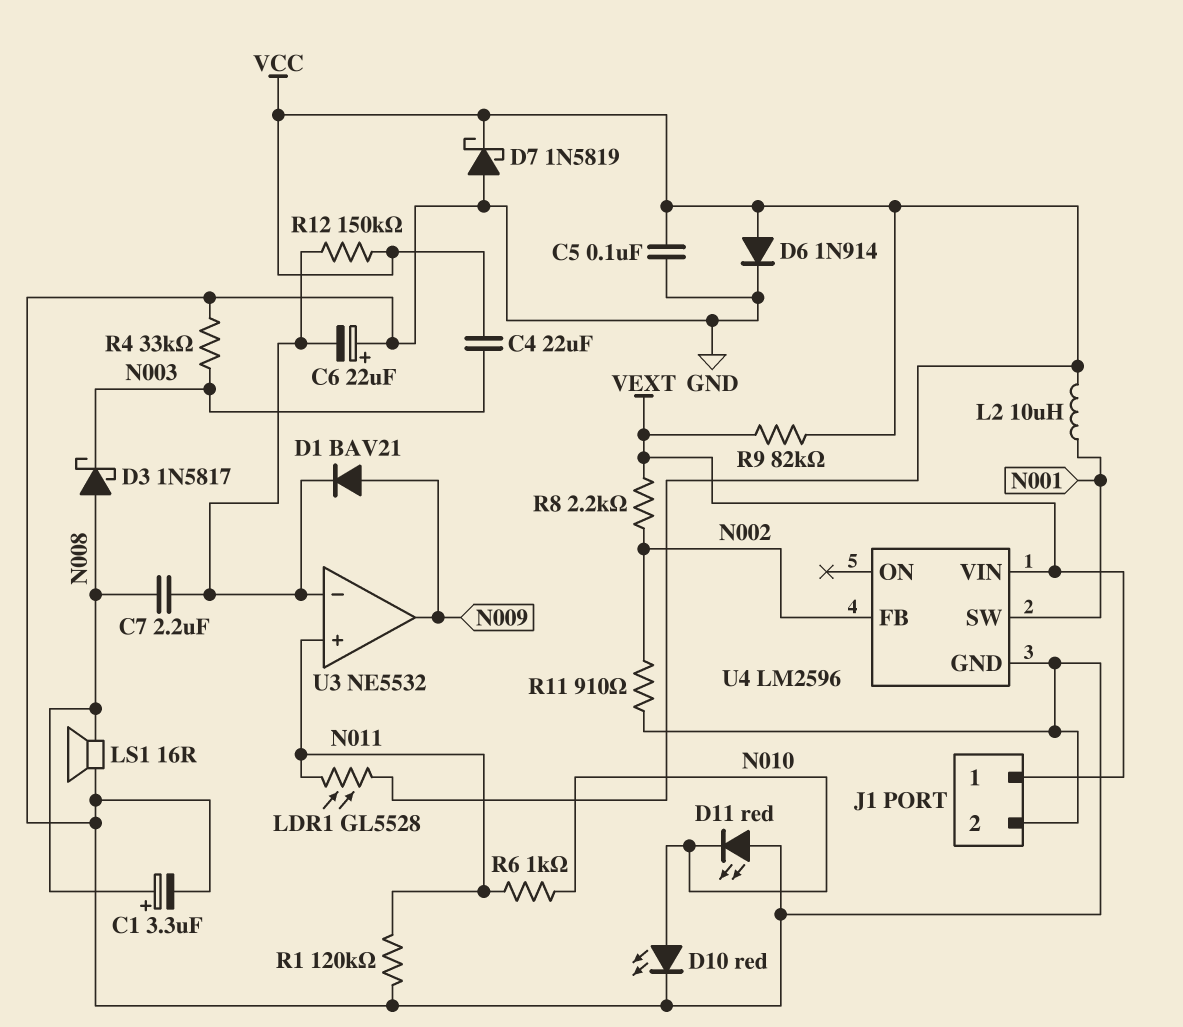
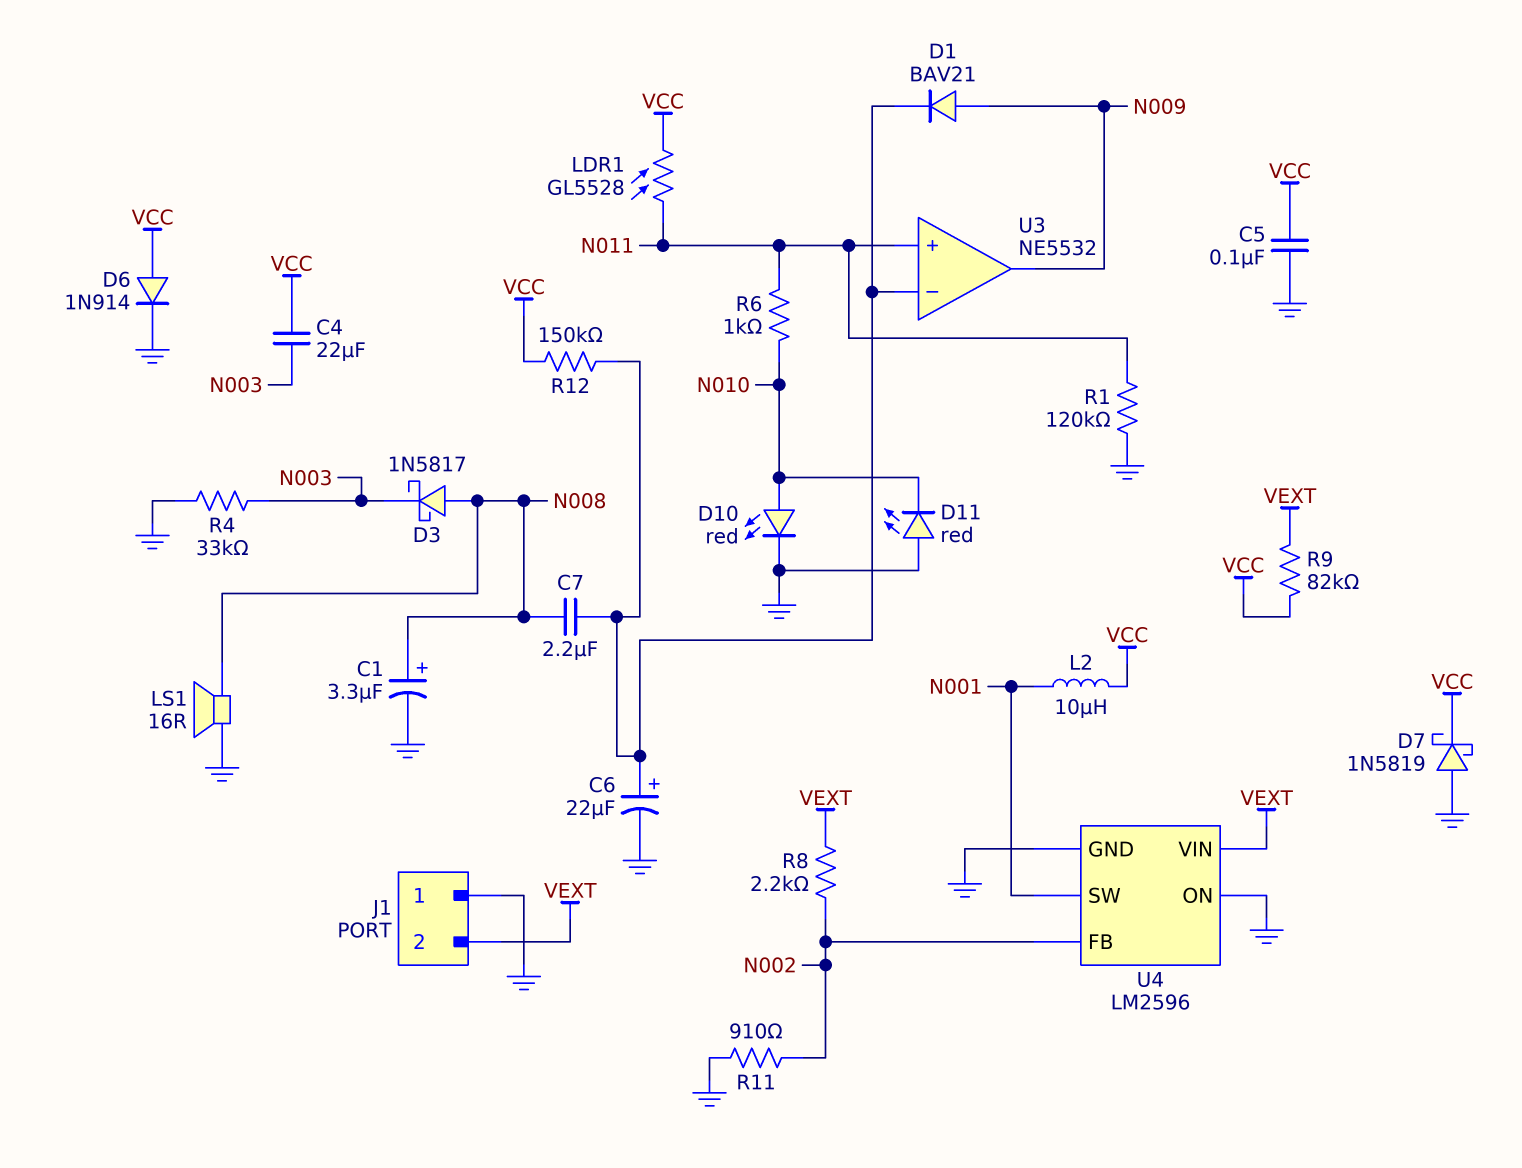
C6: 22uF (plus GND, minus U3/in-) -> 22uF (plus U3/in-, minus GND)
J1 pin 1: VEXT -> GND
J1 pin 2: GND -> VEXT
U4 pin ON: none -> GND

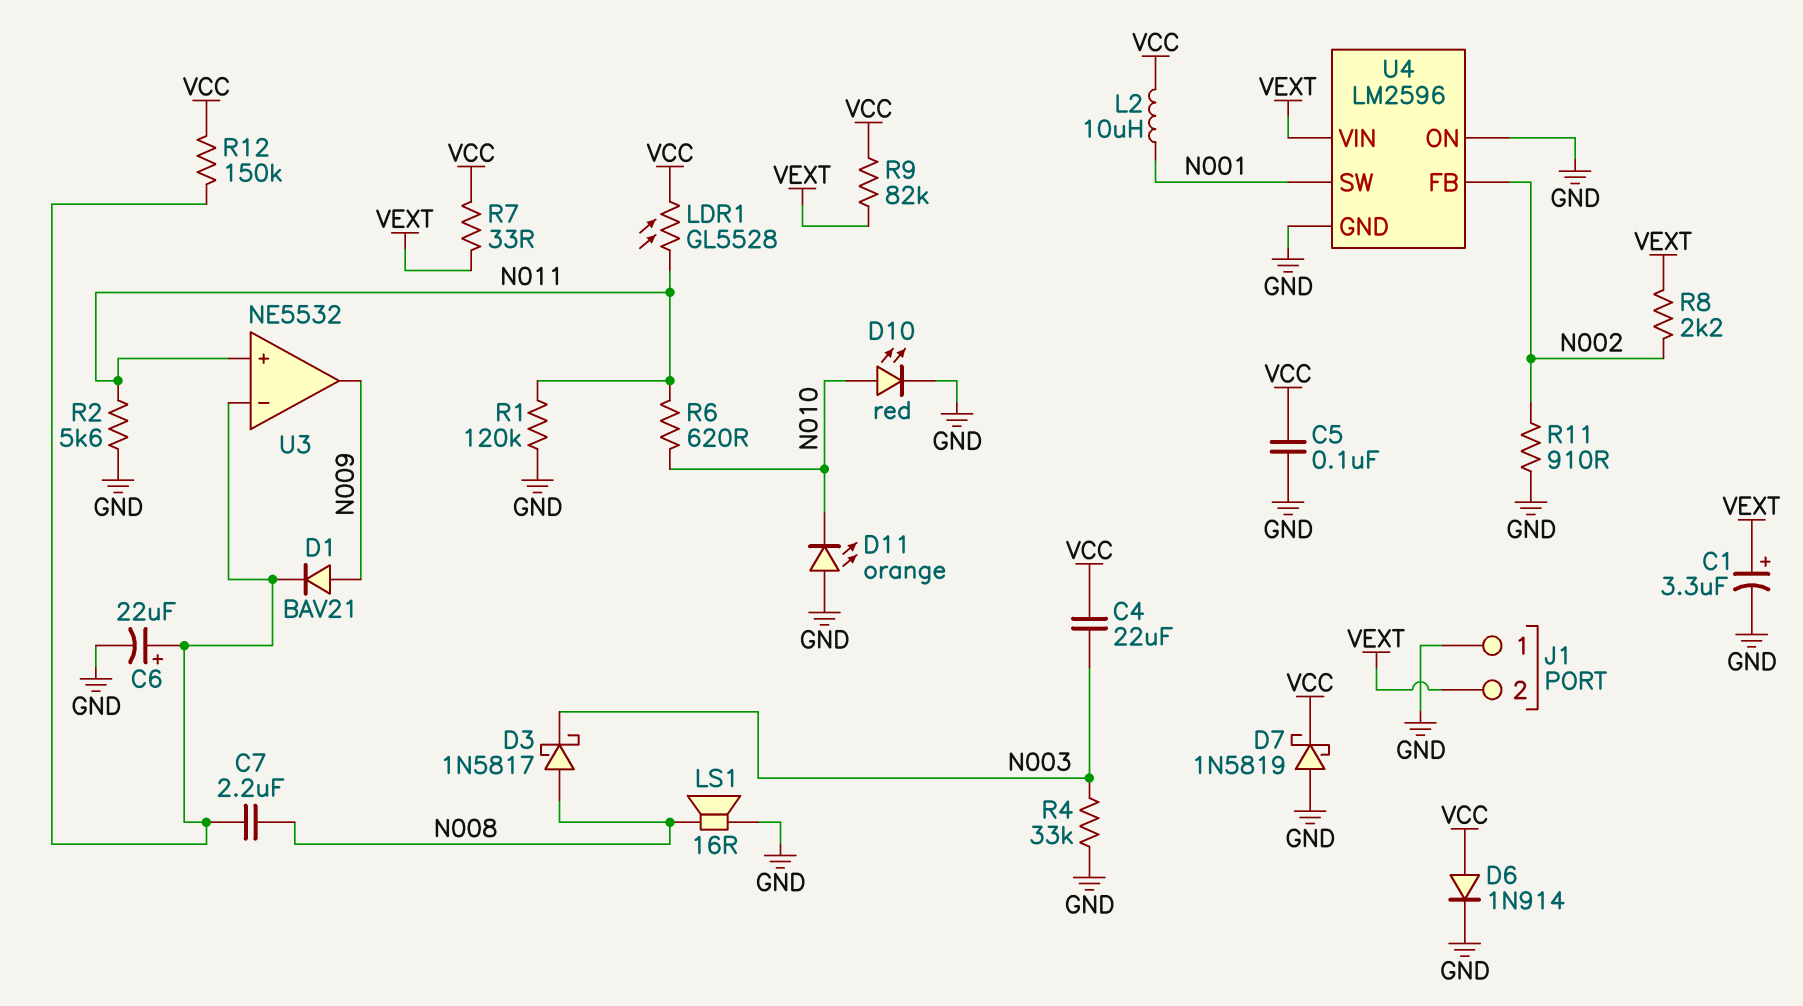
C1: 3.3uF (plus N008, minus GND) -> 3.3uF (plus VEXT, minus GND)
D11: LED red (A GND, K N010) -> LED orange (A GND, K N010)
R2: none -> 5.6k (GND, N011)
R6: 1k (N010, N011) -> 620 (N010, N011)
R7: none -> 33 (VCC, VEXT)

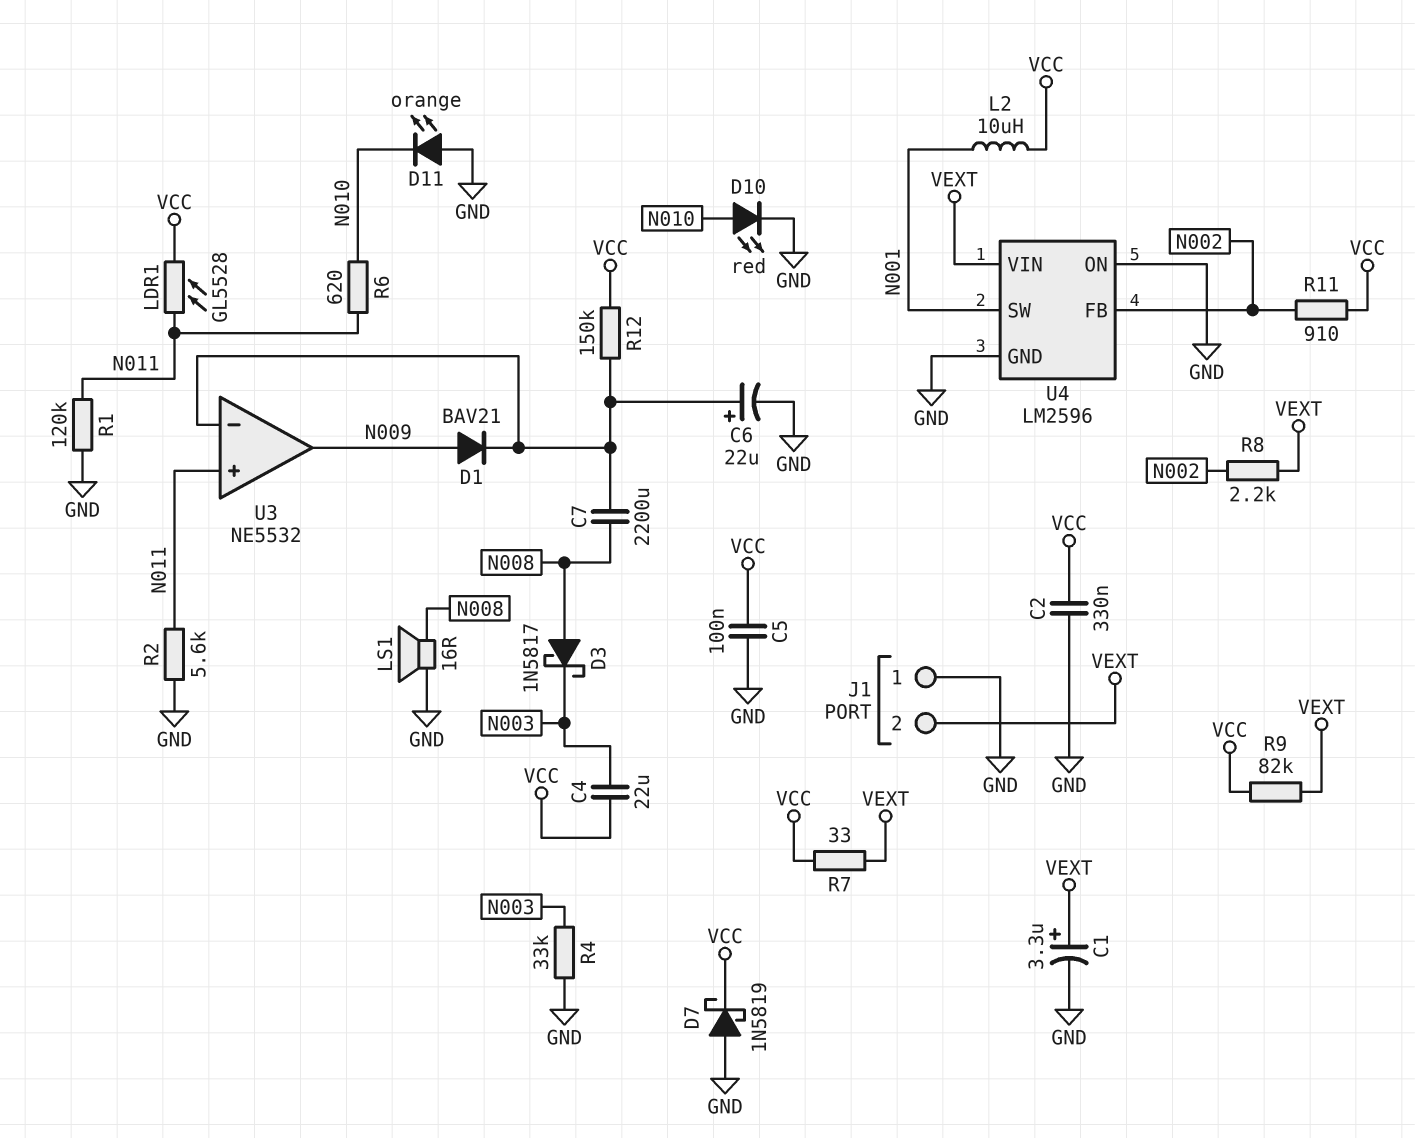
C2: none -> 330nF (GND, VCC)
C7: 2.2uF (N008, U3/in-) -> 2200uF (N008, U3/in-)
D6: diode 1N914 (A VCC, K GND) -> none
R11: 910 (GND, N002) -> 910 (N002, VCC)

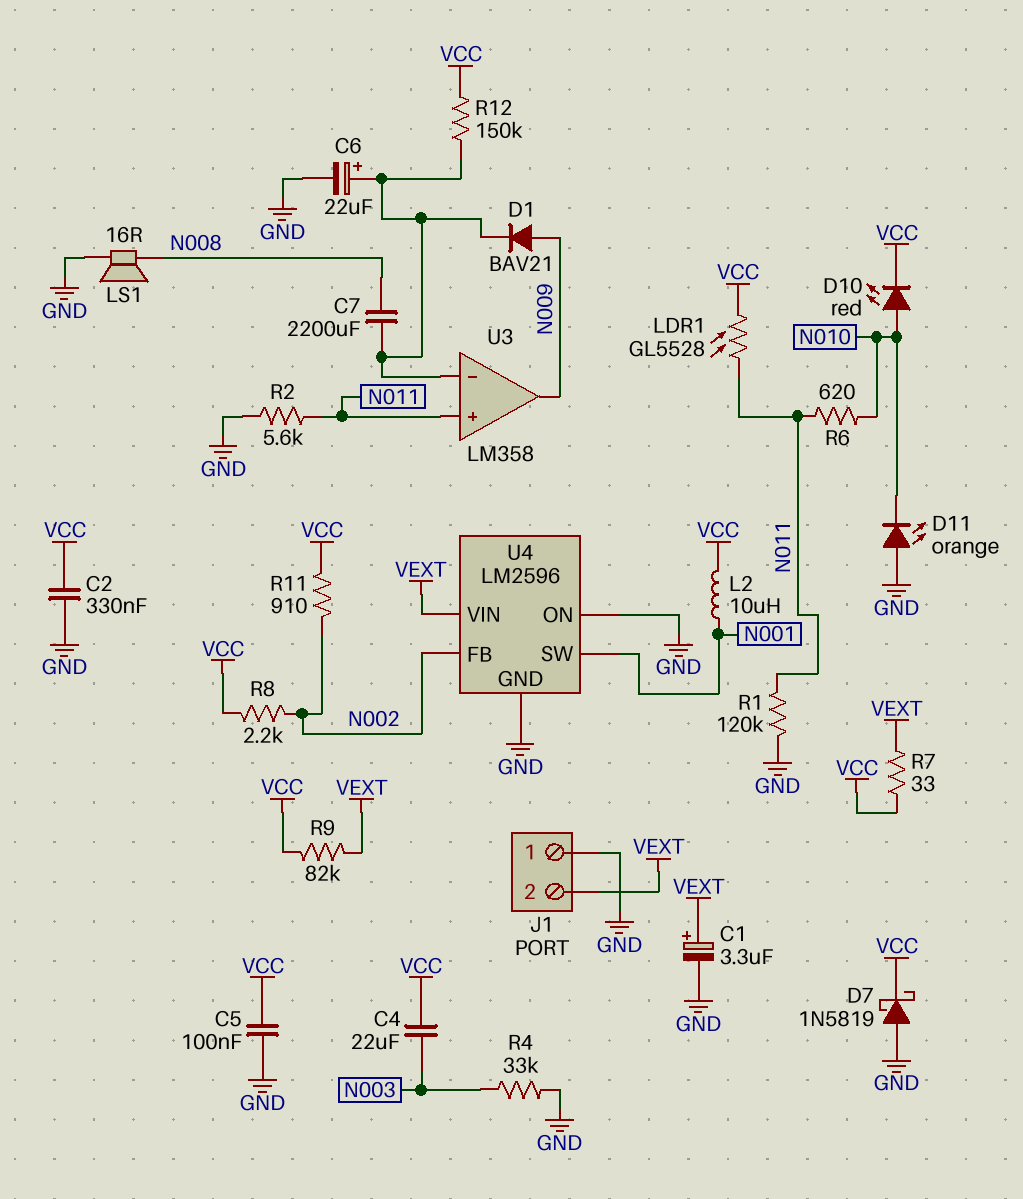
D3: schottky 1N5817 (A N008, K N003) -> none
D10: LED red (A N010, K GND) -> LED red (A N010, K VCC)
R8: 2.2k (N002, VEXT) -> 2.2k (N002, VCC)
U3: NE5532 -> LM358

